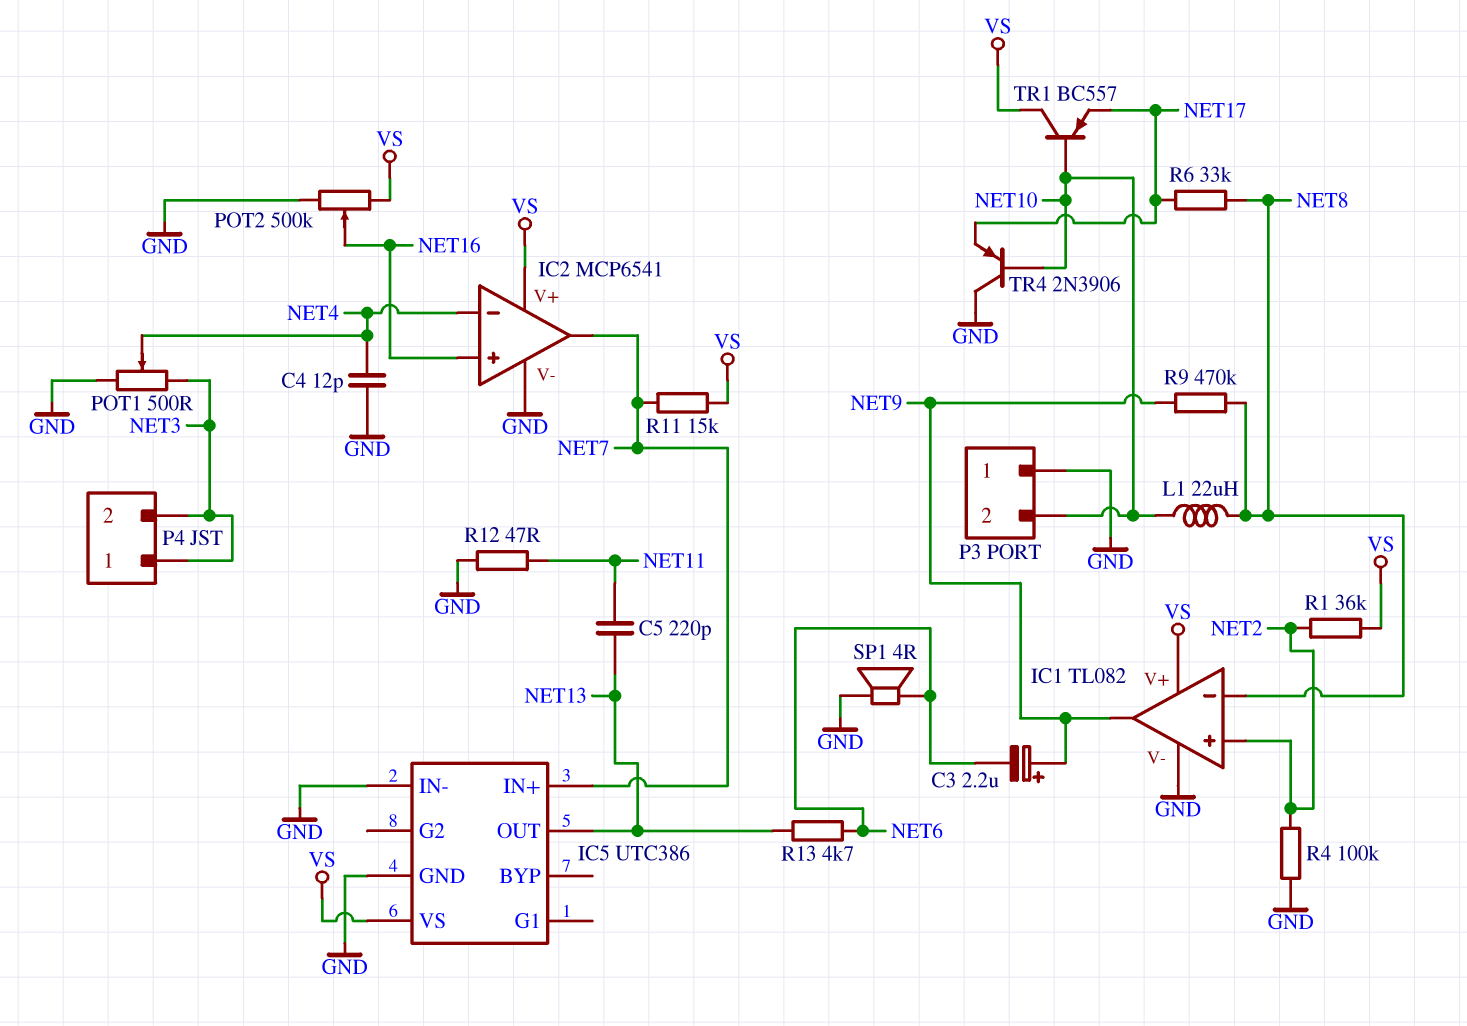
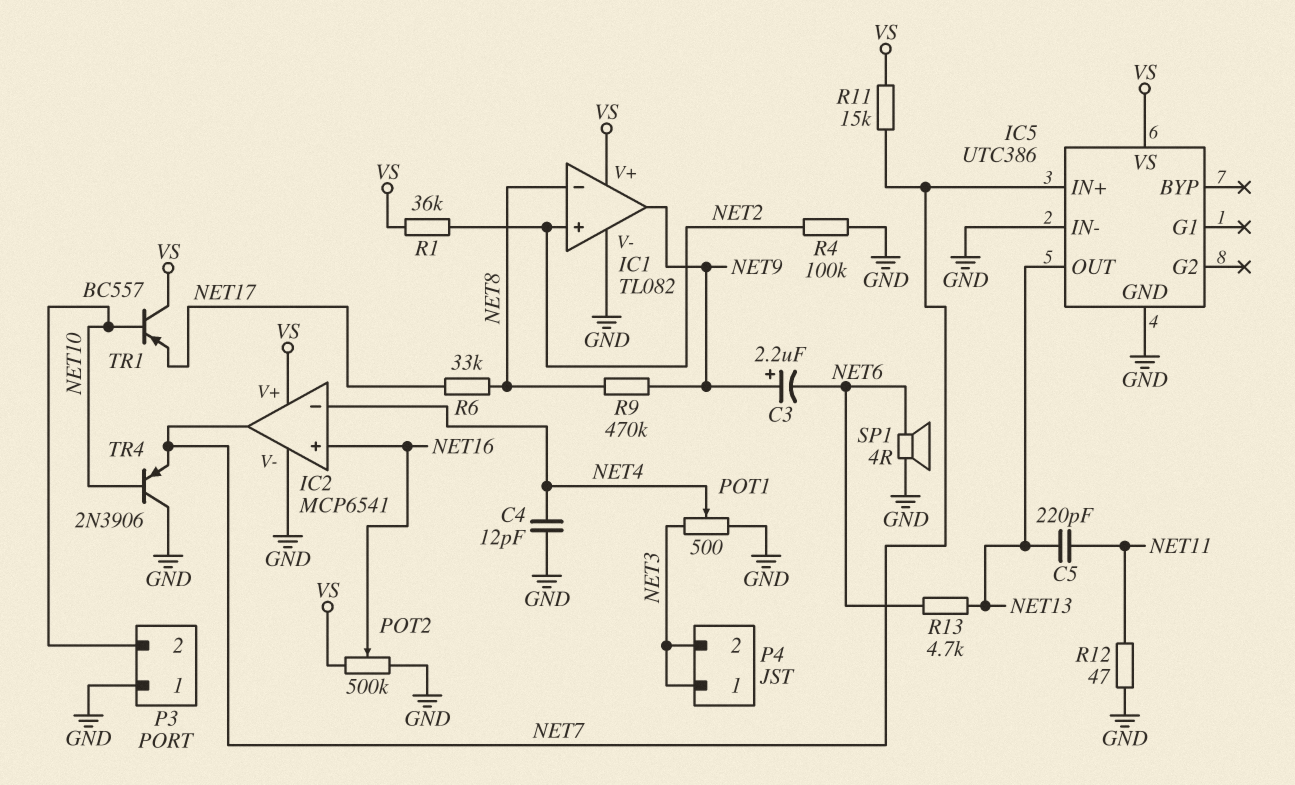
L1: 22uH (NET8, NET10) -> none
TR4: PNP 2N3906 (B NET10, C GND, E NET17) -> PNP 2N3906 (B NET10, C GND, E NET7)

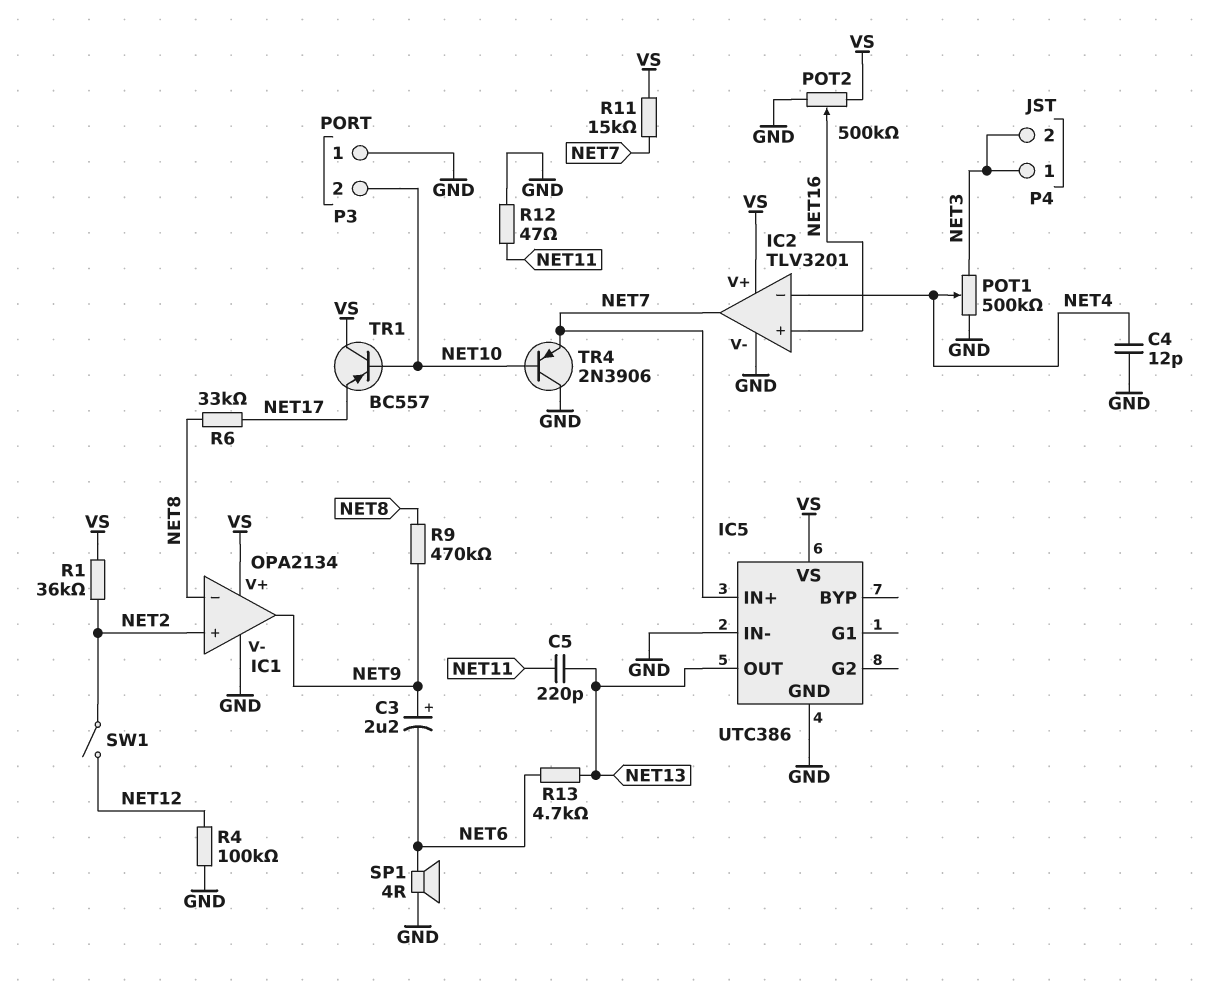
IC1: TL082 -> OPA2134
IC2: MCP6541 -> TLV3201
POT1: 500 (GND, NET3, wiper NET4) -> 500k (GND, NET3, wiper NET4)
R4: 100k (GND, NET2) -> 100k (GND, NET12)
SW1: none -> switch (NET2, NET12)

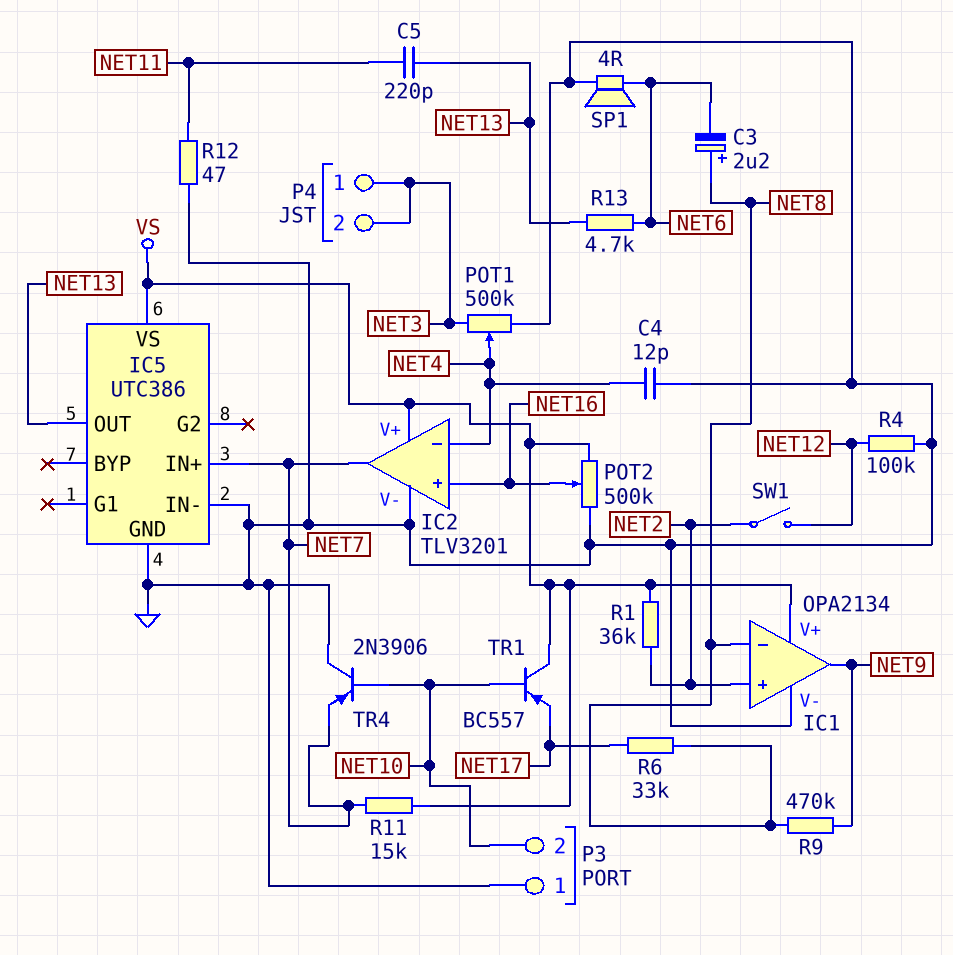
C3: 2.2uF (plus NET9, minus NET6) -> 2.2uF (plus NET8, minus NET6)

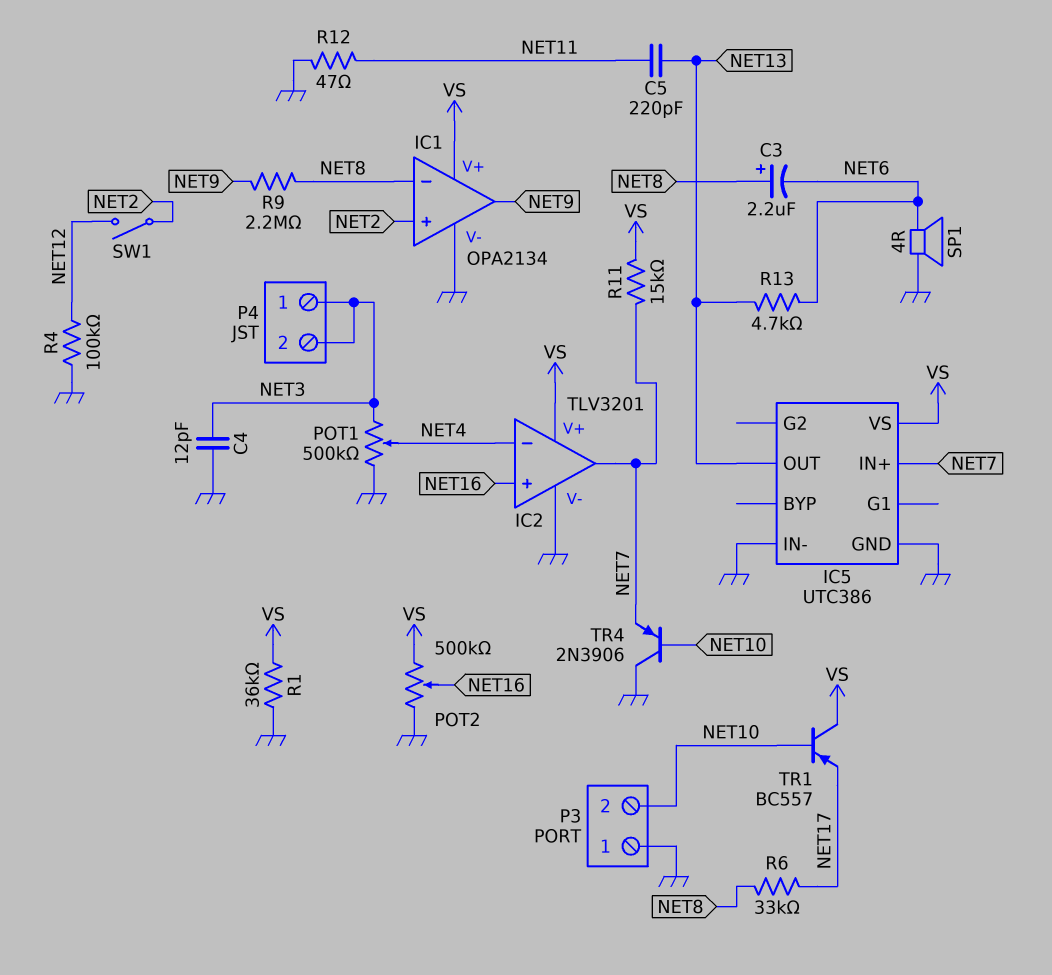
C4: 12pF (GND, NET4) -> 12pF (GND, NET3)
R1: 36k (NET2, VS) -> 36k (GND, VS)
R9: 470k (NET8, NET9) -> 2.2M (NET8, NET9)

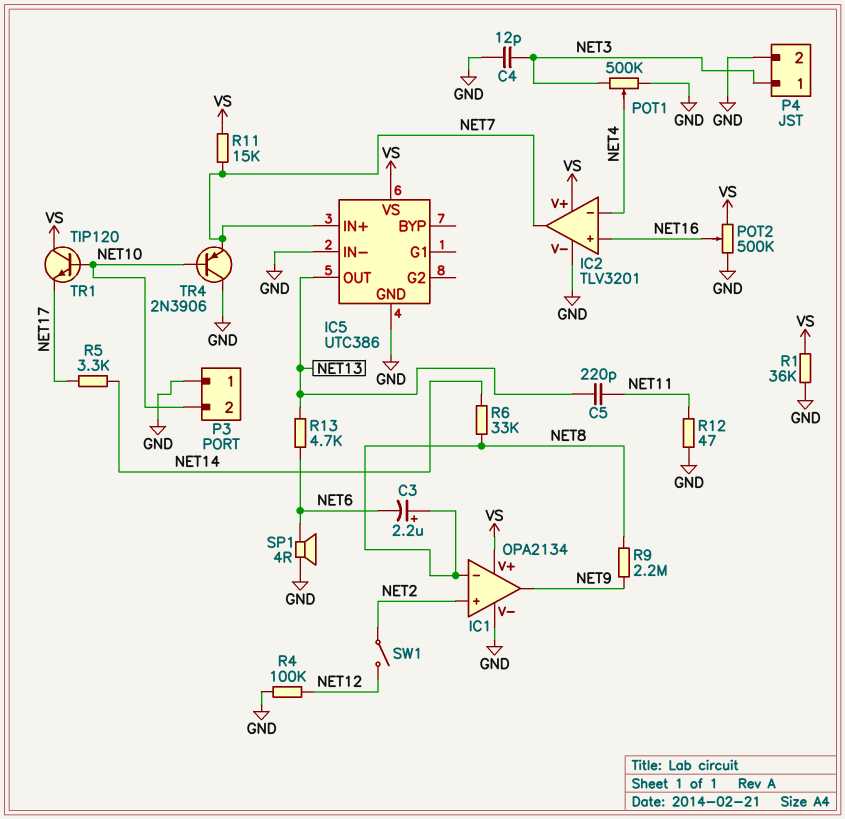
P4 pin 2: NET3 -> GND
R5: none -> 3.3k (NET14, NET17)
R6: 33k (NET8, NET17) -> 33k (NET8, NET14)
TR1: PNP BC557 (B NET10, C VS, E NET17) -> NPN TIP120 (B NET10, C VS, E NET17)

